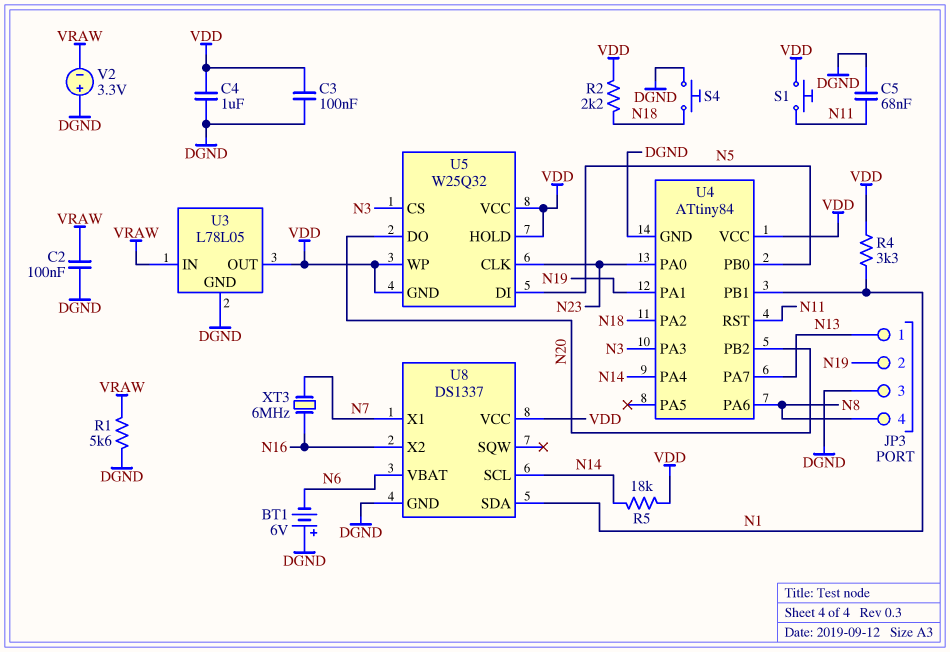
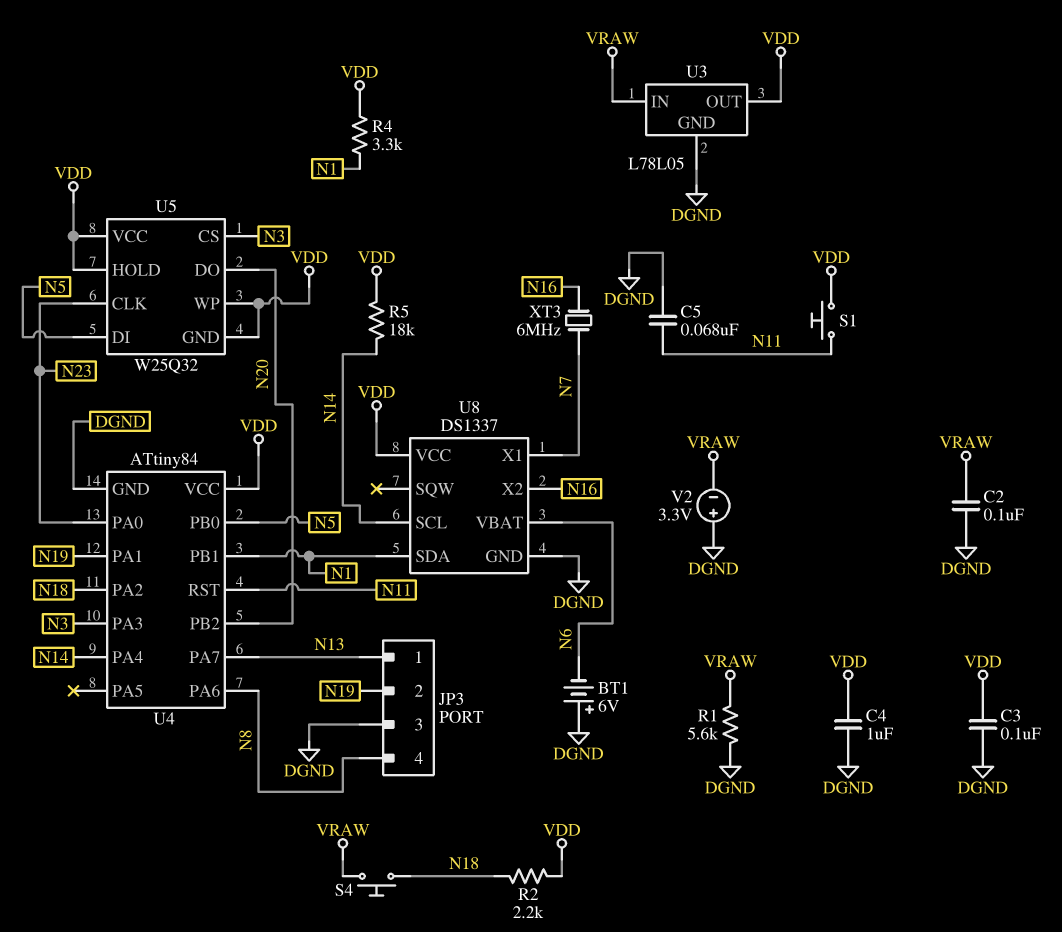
S4: button (DGND, N18) -> button (N18, VRAW)

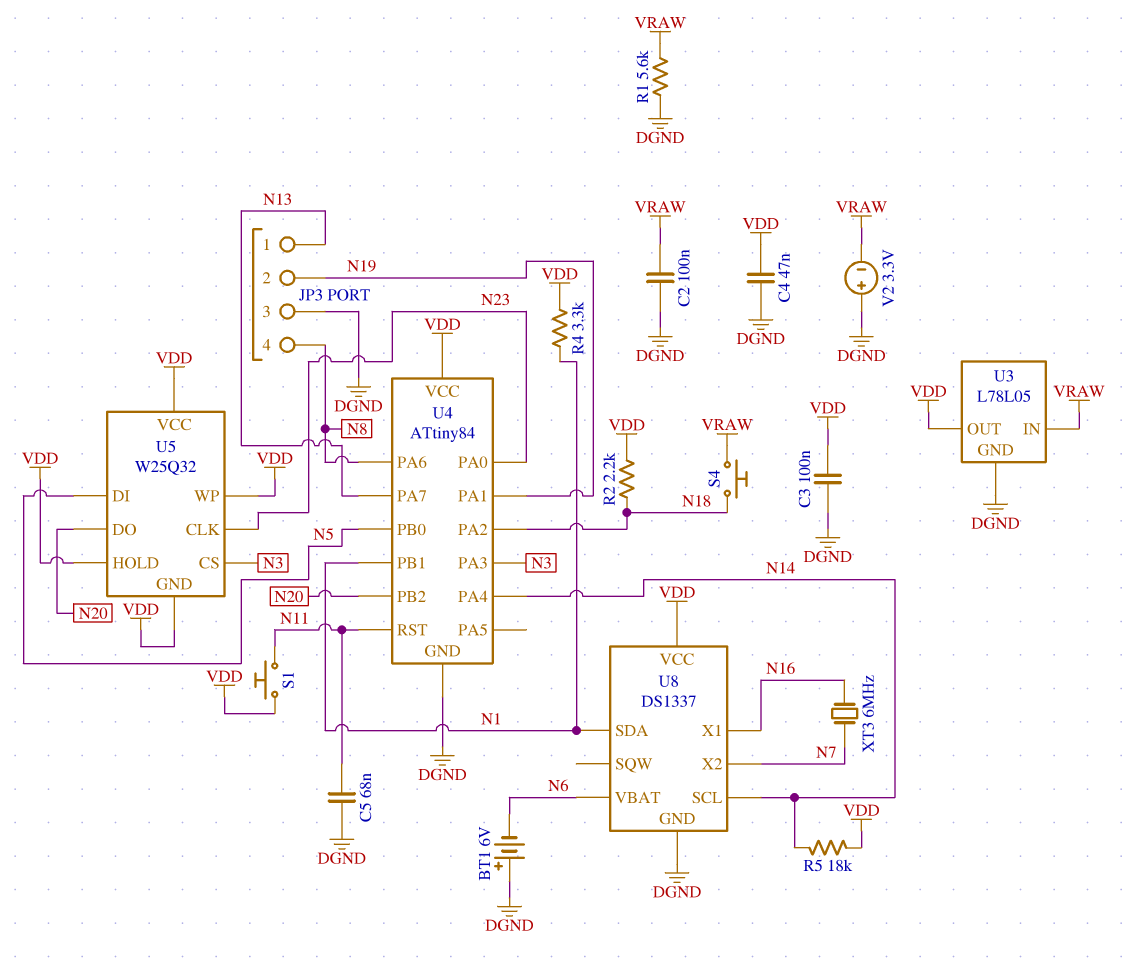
C4: 1uF (DGND, VDD) -> 47nF (DGND, VDD)
U8 pin X1: N7 -> N16
U8 pin X2: N16 -> N7

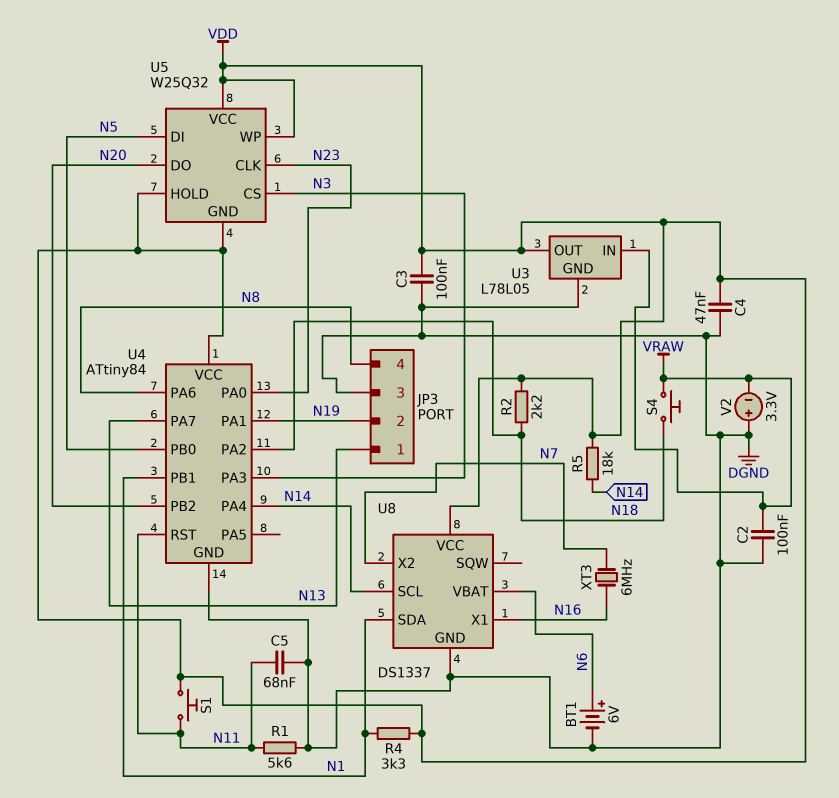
BT1: 6V (plus DGND, minus N6) -> 6V (plus N6, minus DGND)
R1: 5.6k (DGND, VRAW) -> 5.6k (DGND, N11)

